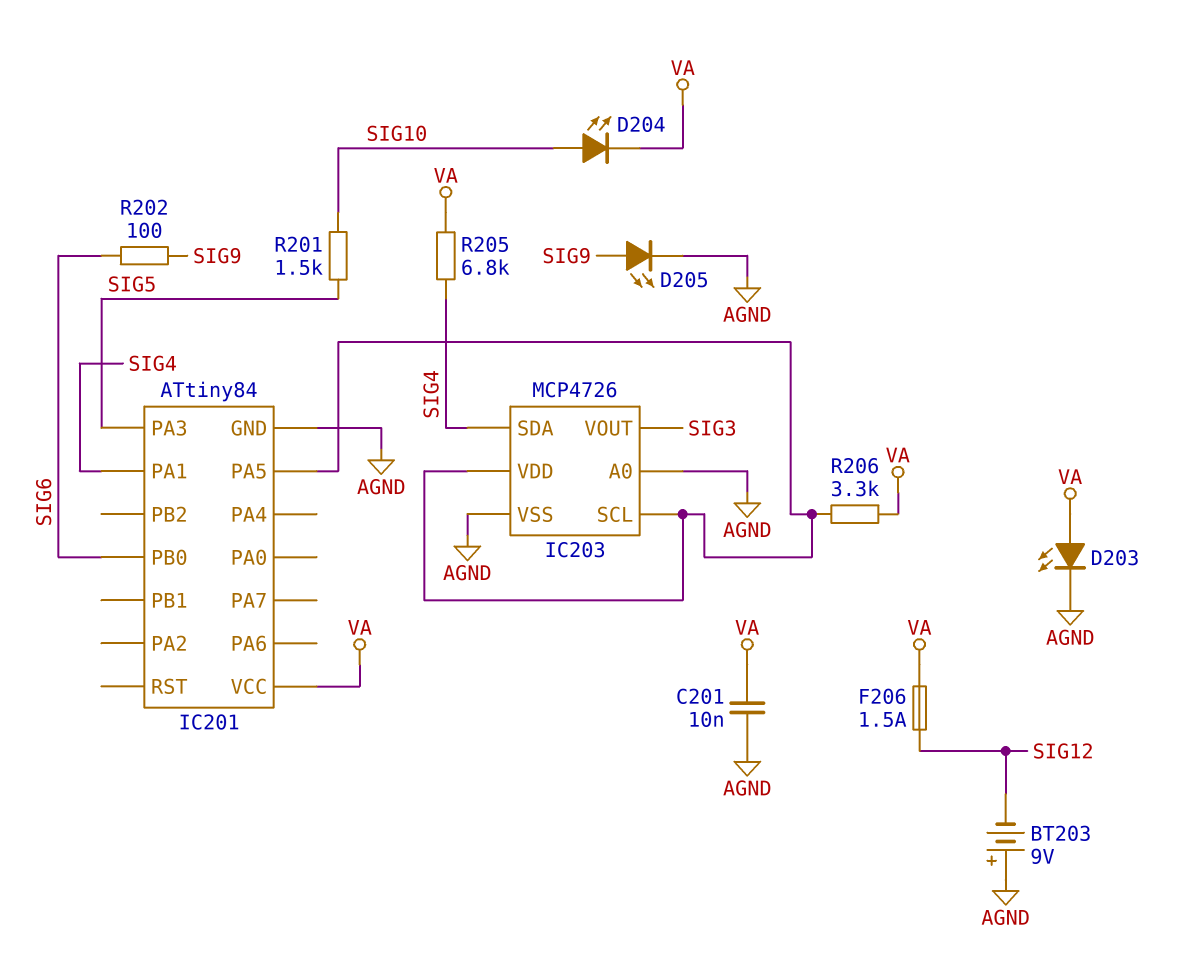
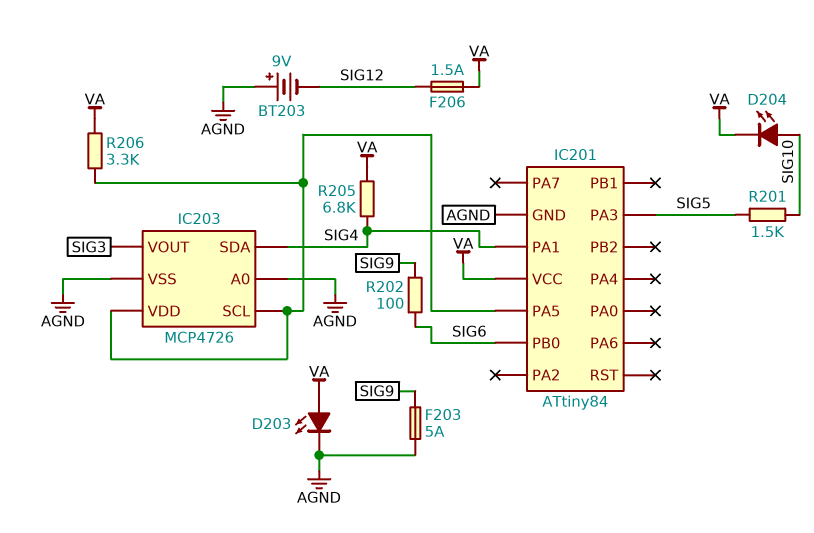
C201: 10nF (AGND, VA) -> none
D205: LED (A SIG9, K AGND) -> none
F203: none -> 5A (AGND, SIG9)

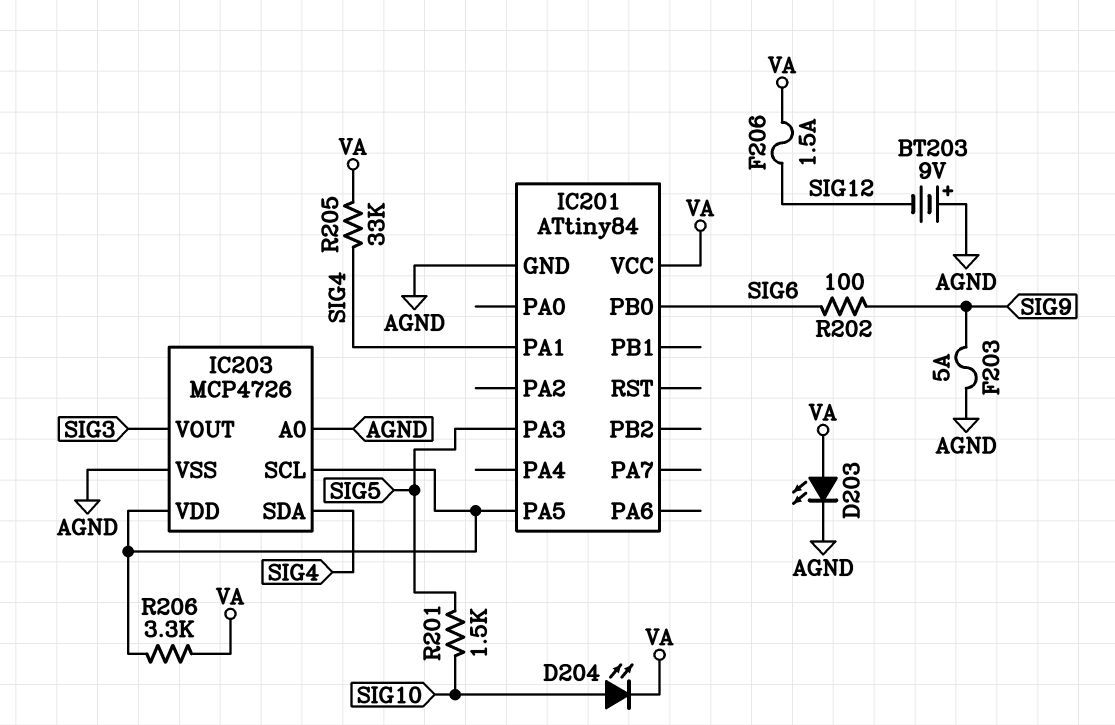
R205: 6.8k (SIG4, VA) -> 33k (SIG4, VA)

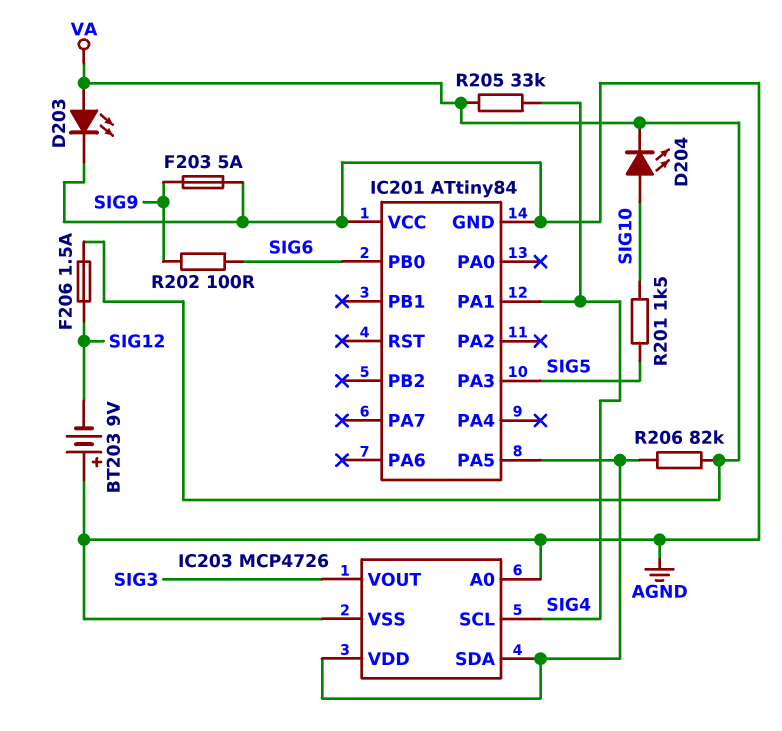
IC201 pin VCC: VA -> AGND
IC203 pin SCL: IC201/PA5 -> SIG4
IC203 pin SDA: SIG4 -> IC201/PA5
R206: 3.3k (IC201/PA5, VA) -> 82k (IC201/PA5, VA)

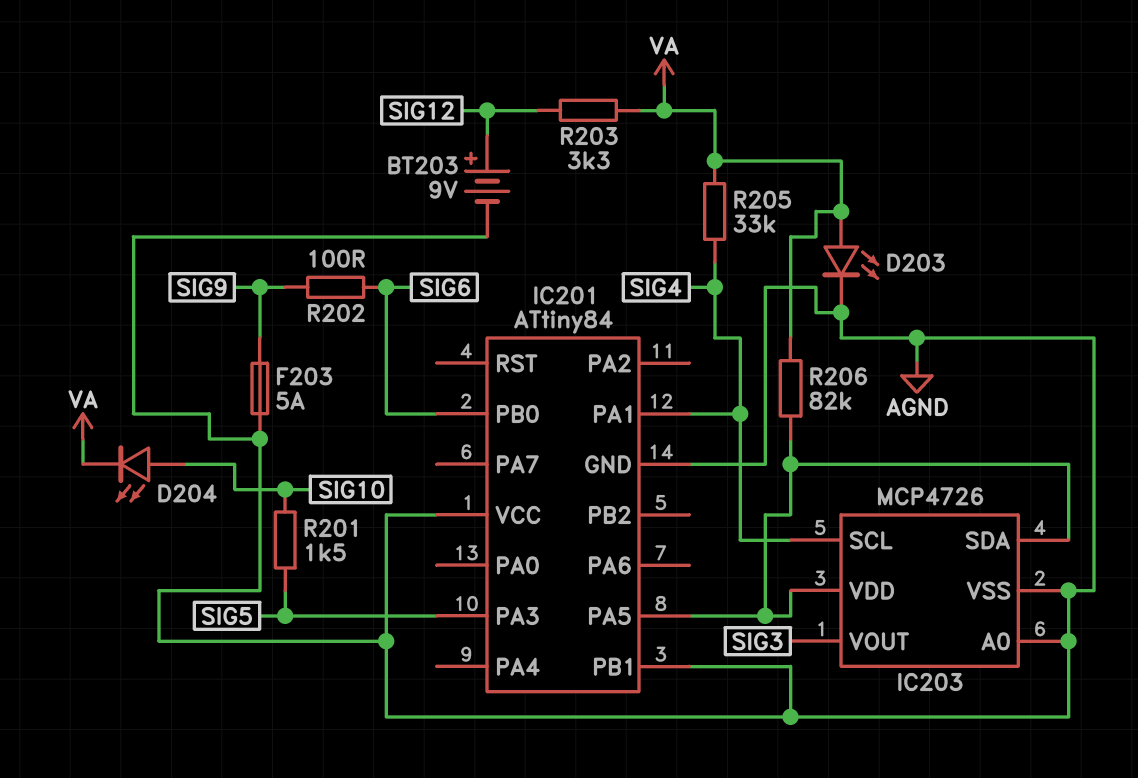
BT203: 9V (plus AGND, minus SIG12) -> 9V (plus SIG12, minus AGND)
F206: 1.5A (SIG12, VA) -> none
IC201 pin PB1: none -> AGND
R203: none -> 3.3k (SIG12, VA)

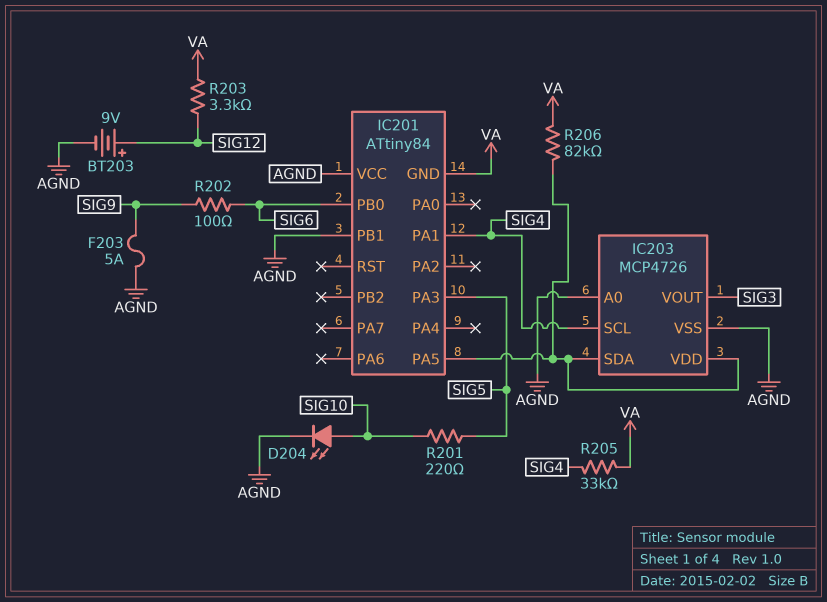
D203: LED (A VA, K AGND) -> none
D204: LED (A SIG10, K VA) -> LED (A SIG10, K AGND)
IC201 pin GND: AGND -> VA
R201: 1.5k (SIG5, SIG10) -> 220 (SIG5, SIG10)

